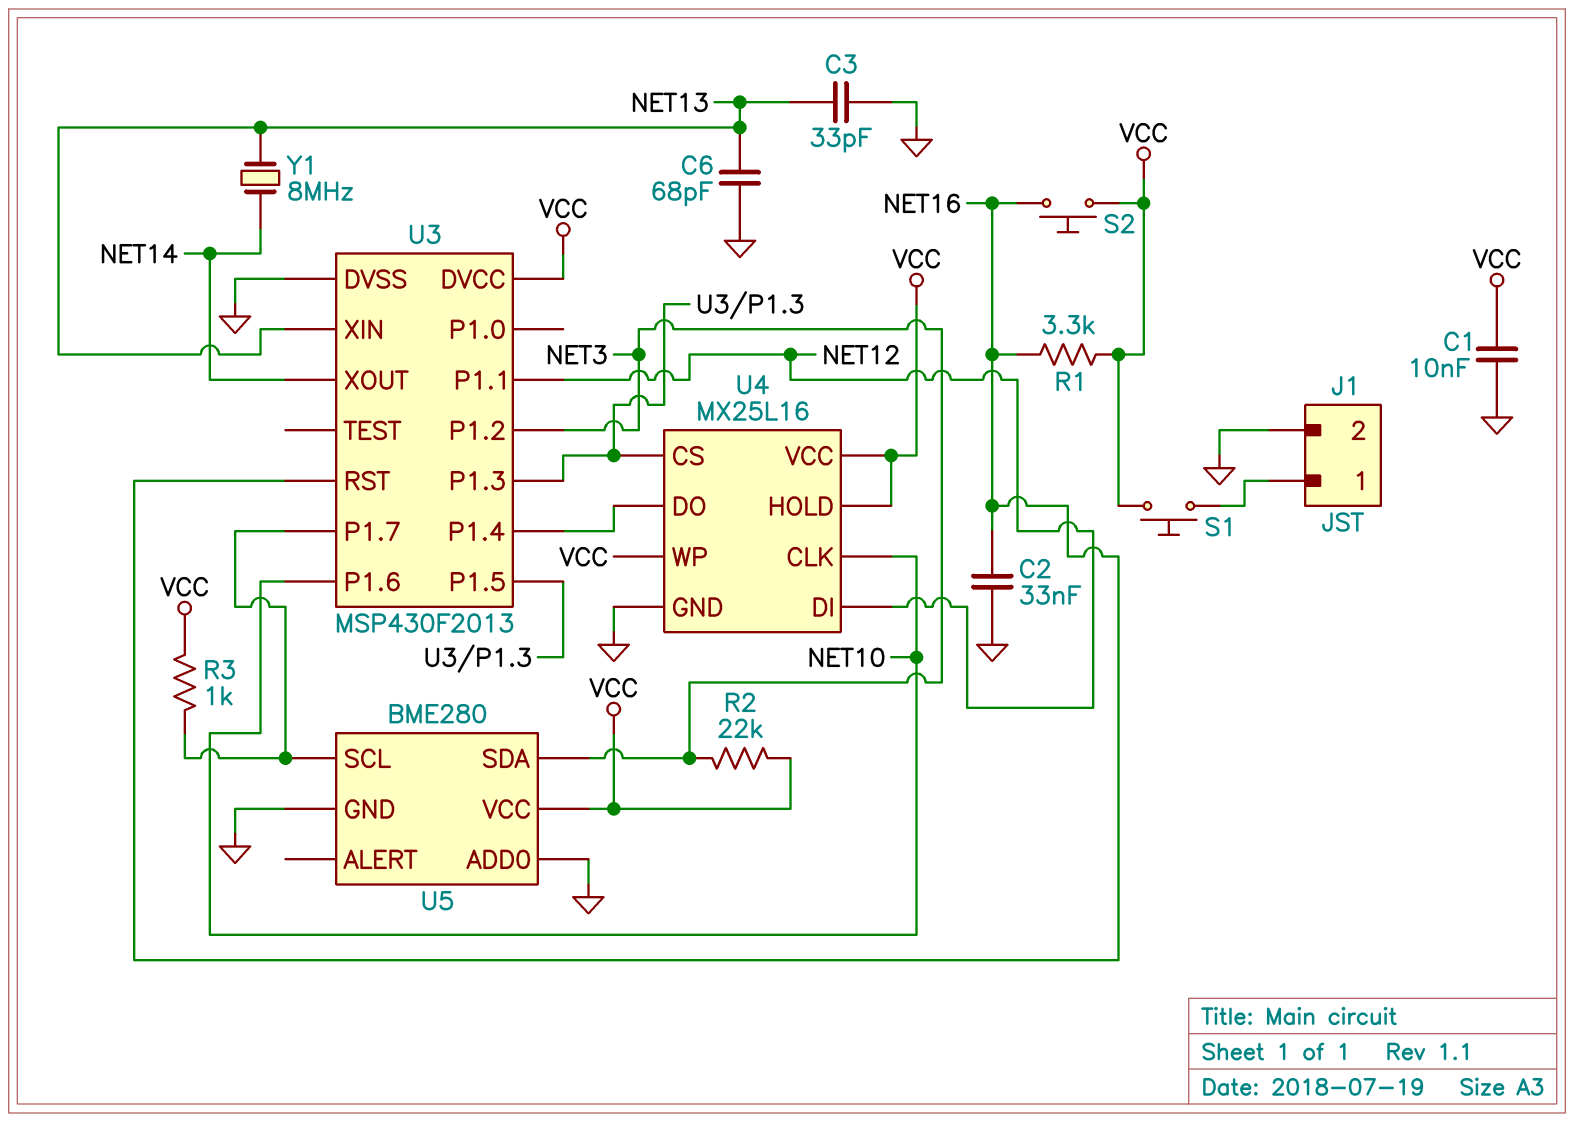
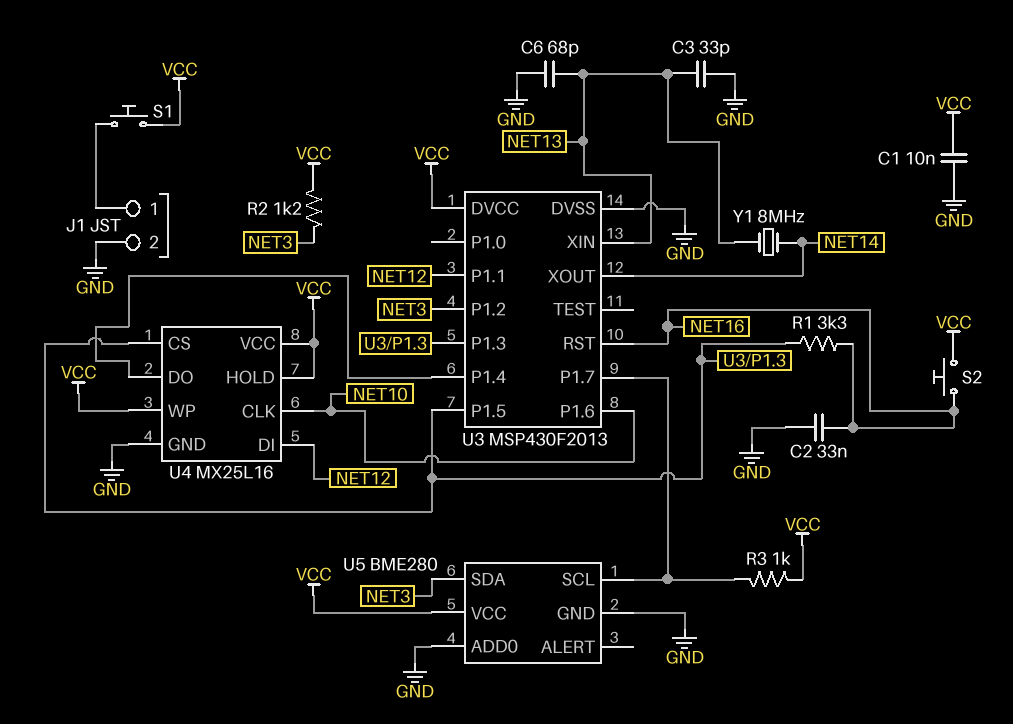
R1: 3.3k (NET16, VCC) -> 3.3k (NET16, U3/P1.3)
R2: 22k (NET3, VCC) -> 1.2k (NET3, VCC)

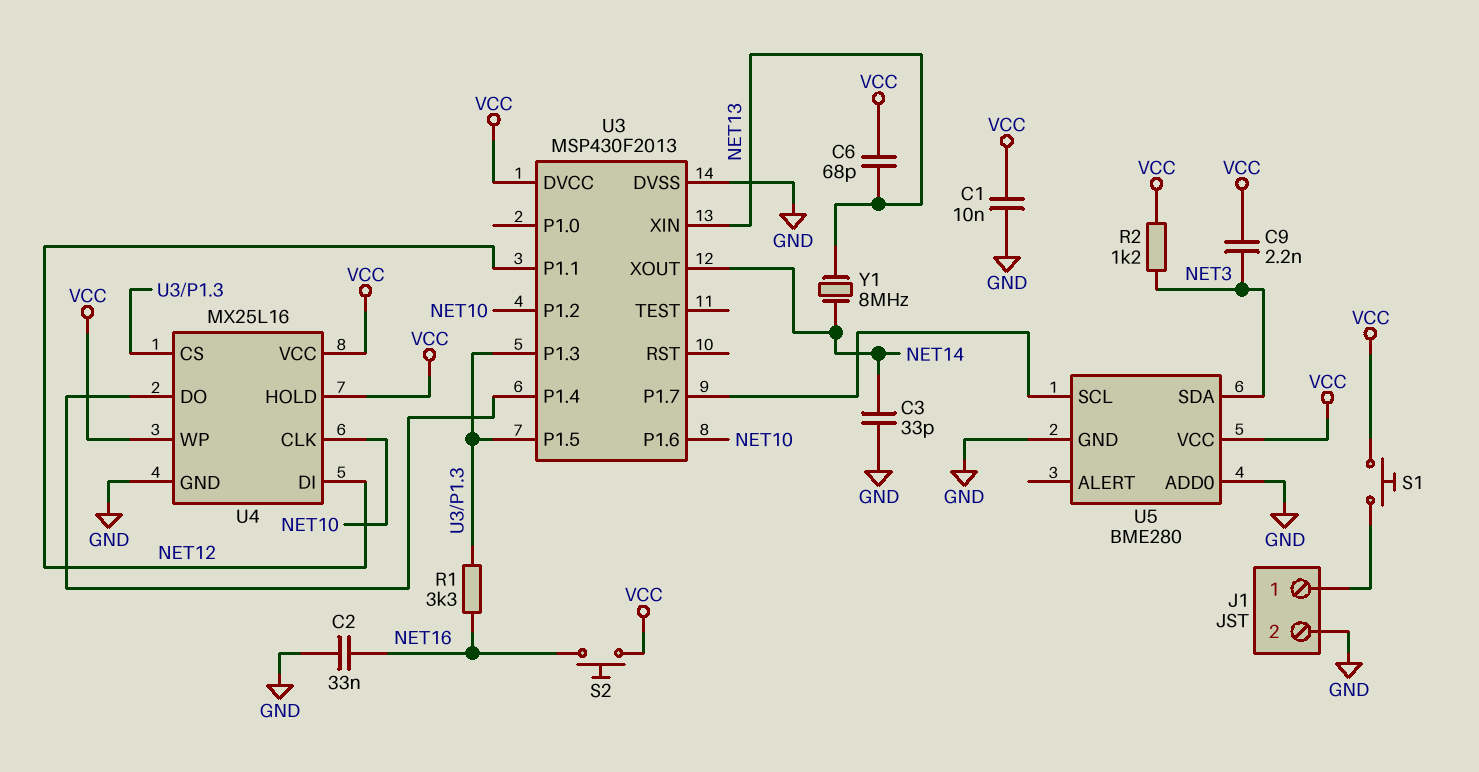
C3: 33pF (GND, NET13) -> 33pF (GND, NET14)
C6: 68pF (GND, NET13) -> 68pF (NET13, VCC)
C9: none -> 2.2nF (NET3, VCC)
R3: 1k (U3/P1.7, VCC) -> none
U3 pin P1.2: NET3 -> NET10
U3 pin RST: NET16 -> none

